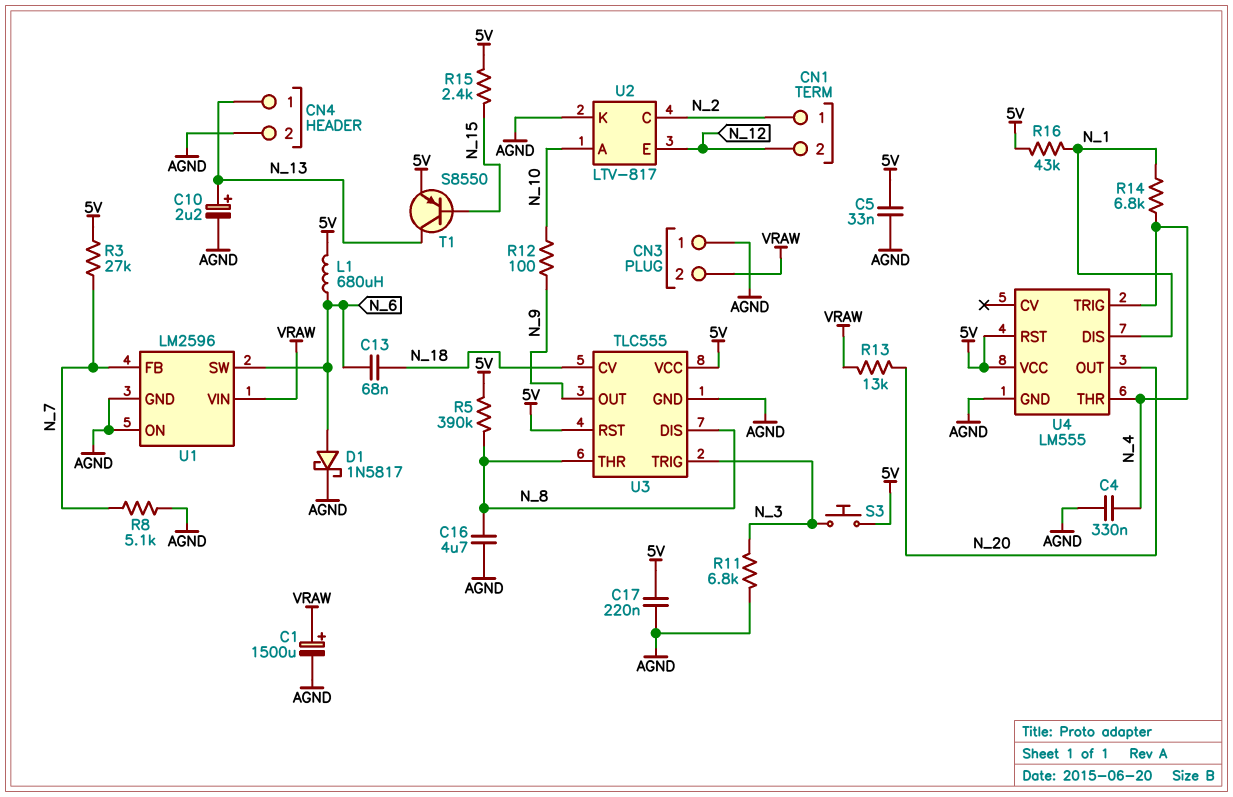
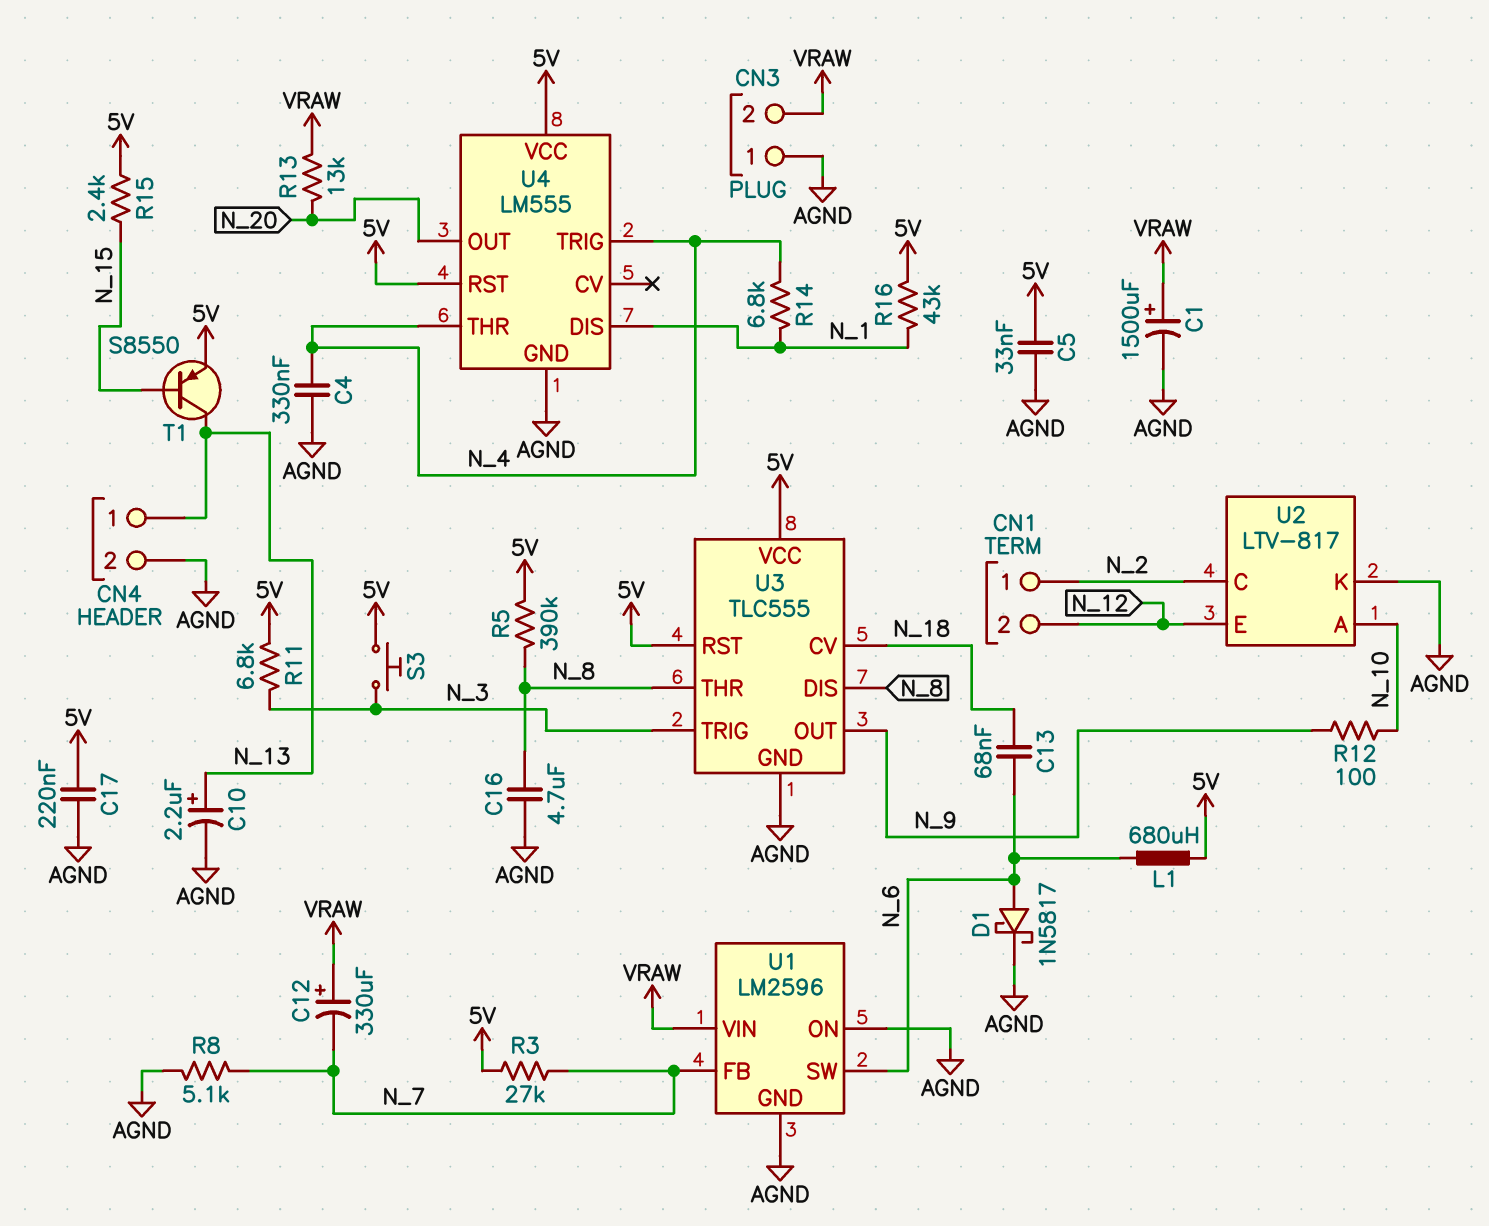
C12: none -> 330uF (plus VRAW, minus N_7)
R11: 6.8k (AGND, N_3) -> 6.8k (5V, N_3)

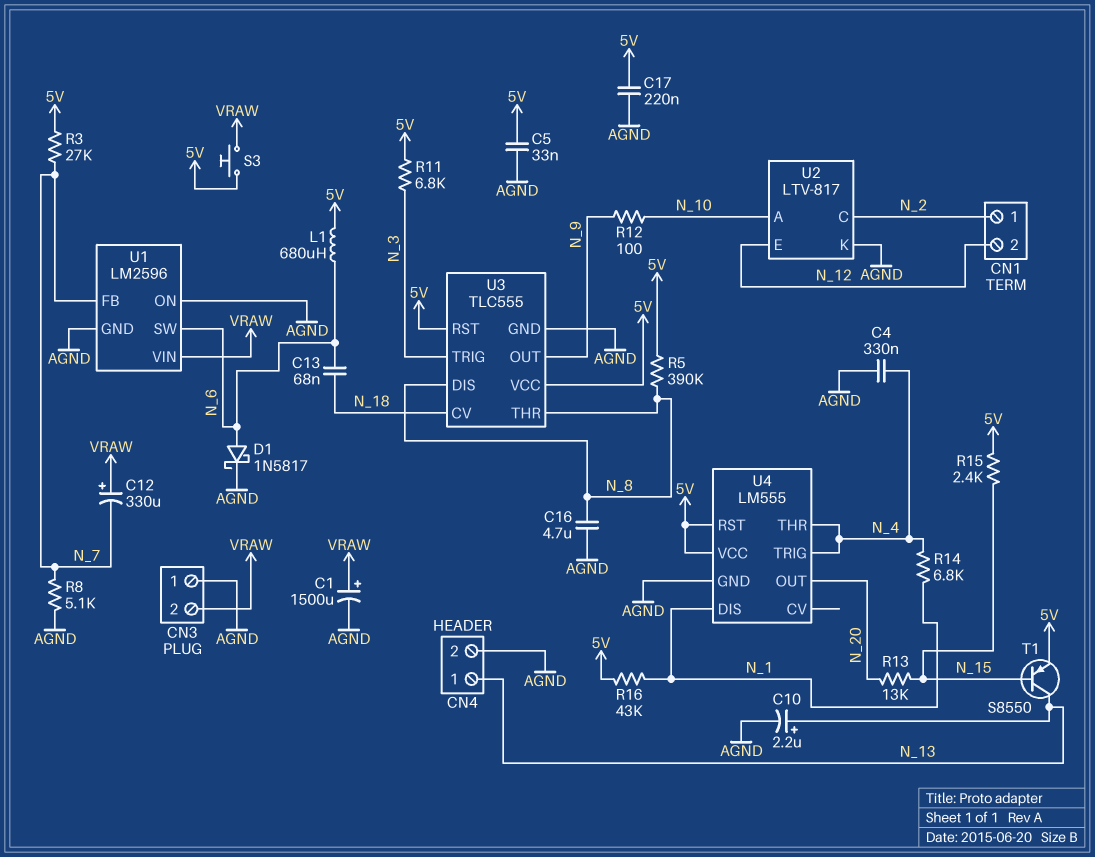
R13: 13k (N_20, VRAW) -> 13k (N_15, N_20)
S3: button (5V, N_3) -> button (5V, VRAW)

